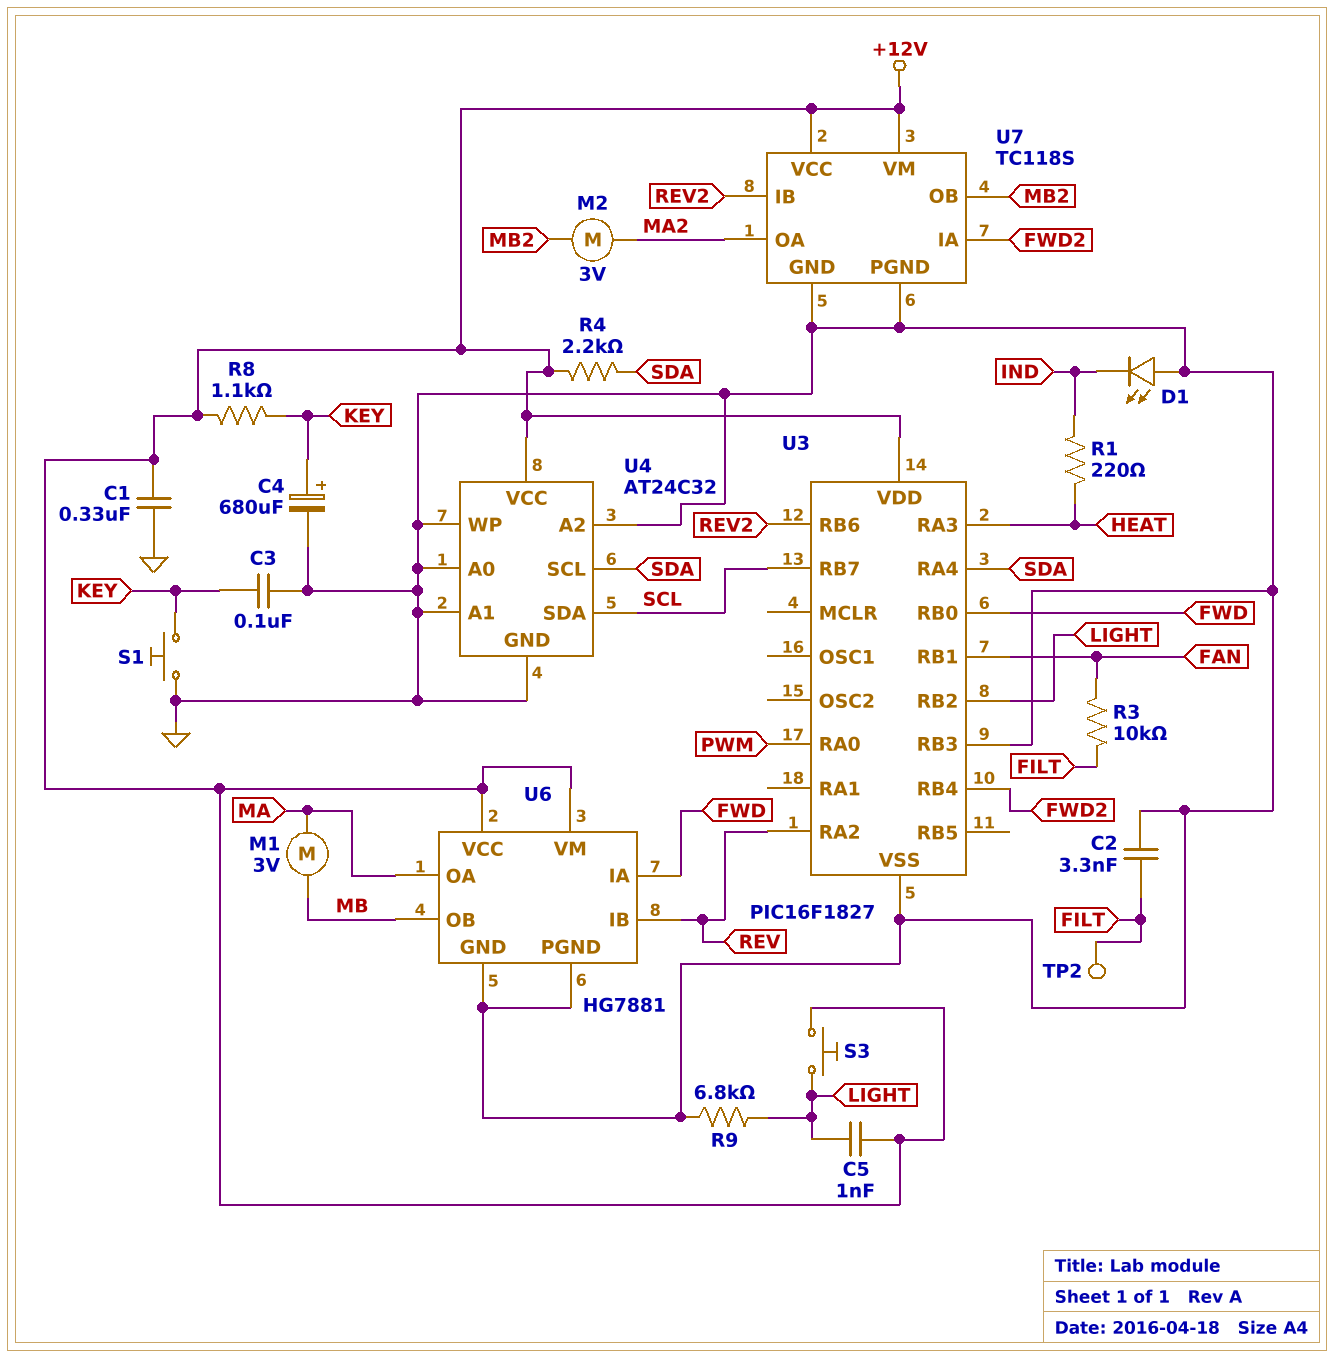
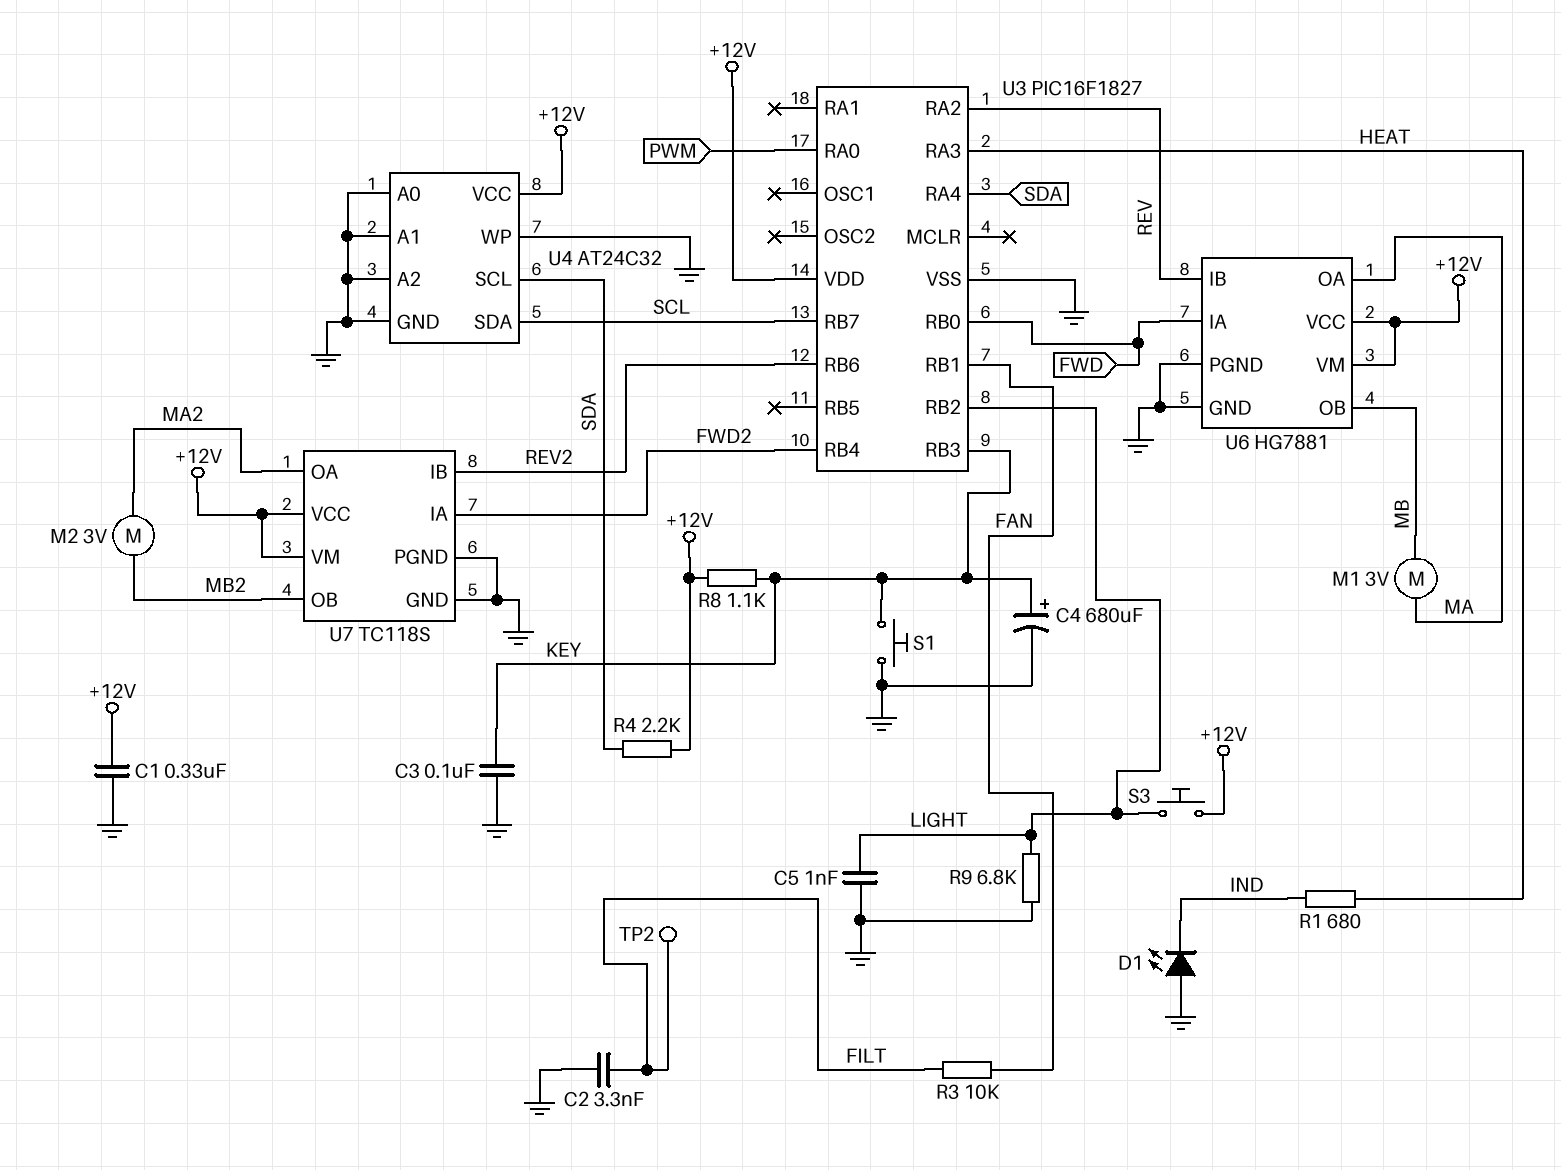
C5: 1nF (+12V, LIGHT) -> 1nF (GND, LIGHT)
R1: 220 (HEAT, IND) -> 680 (HEAT, IND)
U3 pin RB3: GND -> KEY

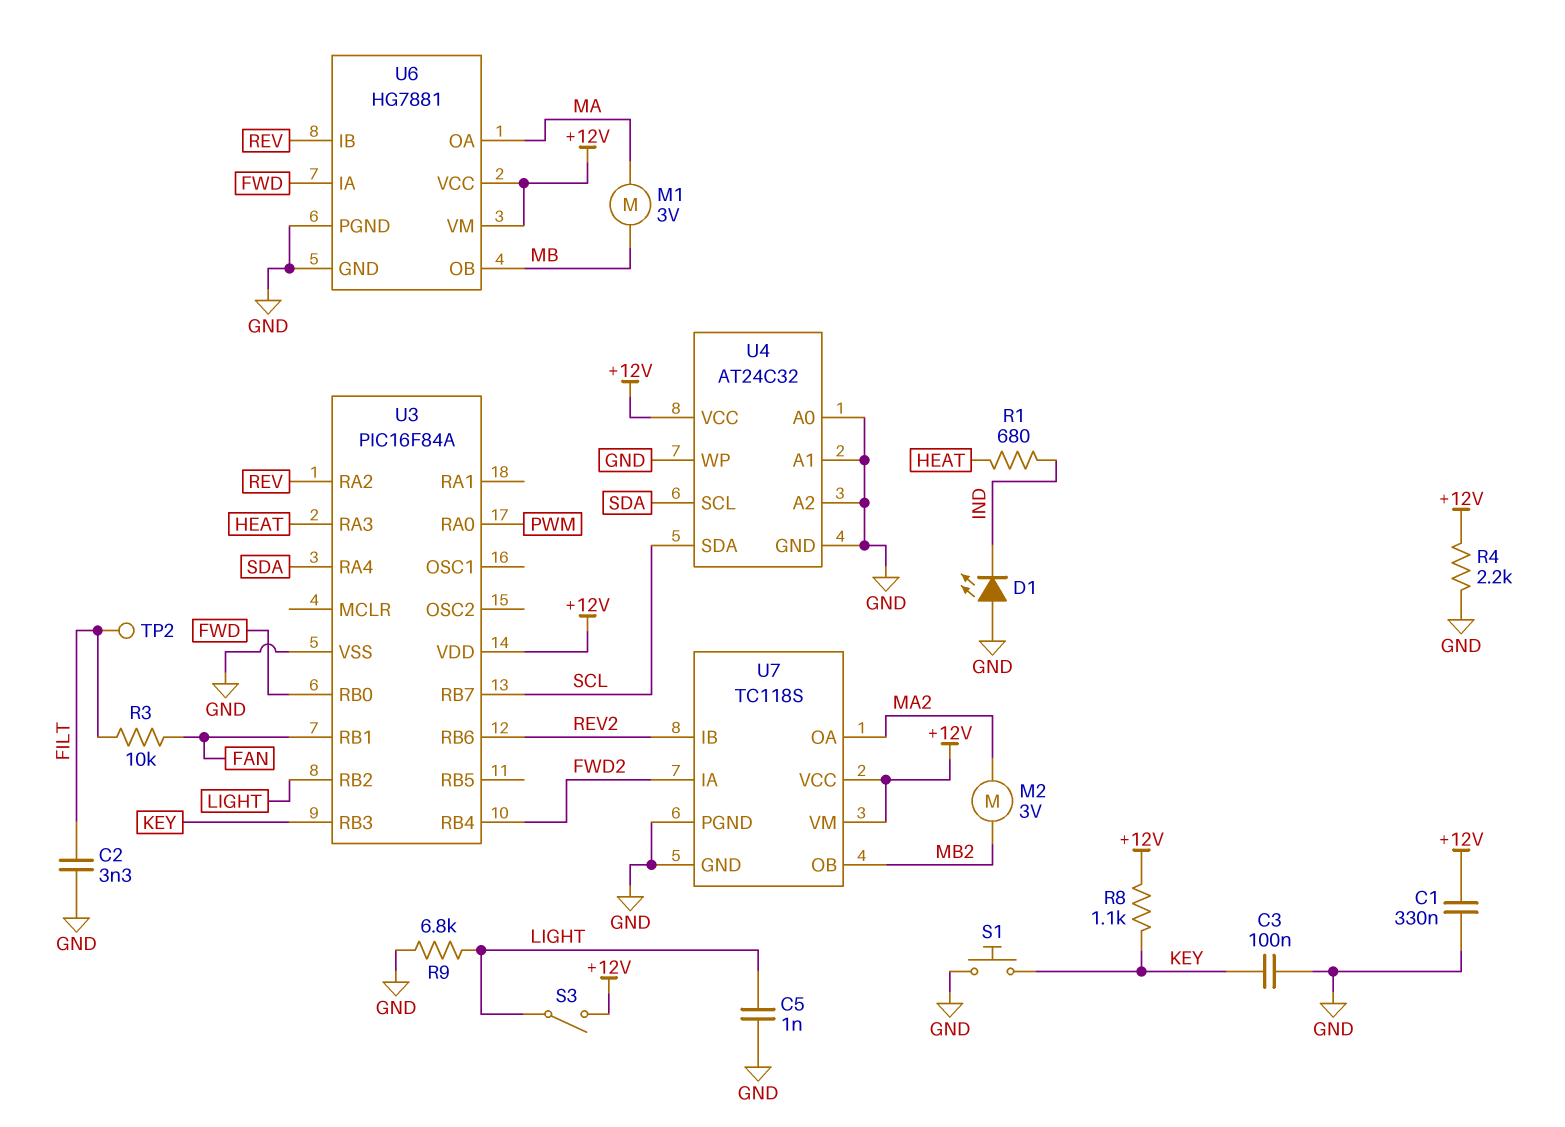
C4: 680uF (plus KEY, minus GND) -> none
R4: 2.2k (+12V, SDA) -> 2.2k (+12V, GND)
S3: button (+12V, LIGHT) -> switch (+12V, LIGHT)
U3: PIC16F1827 -> PIC16F84A

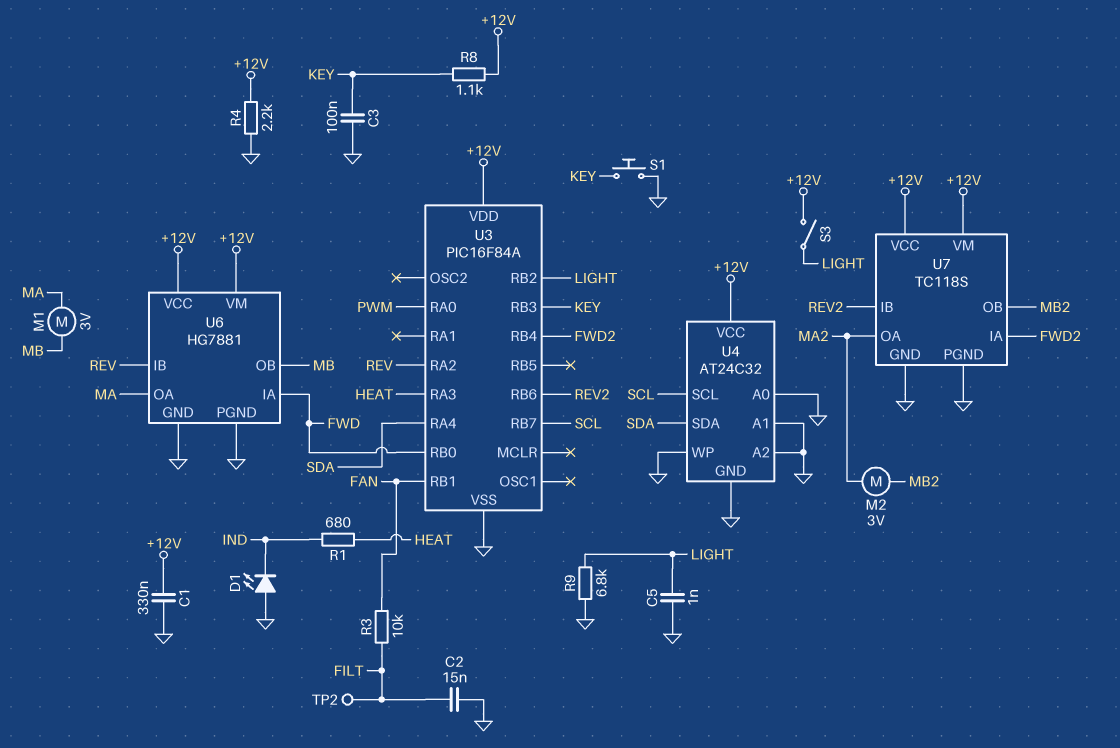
C2: 3.3nF (FILT, GND) -> 15nF (FILT, GND)
U4 pin SCL: SDA -> SCL
U4 pin SDA: SCL -> SDA

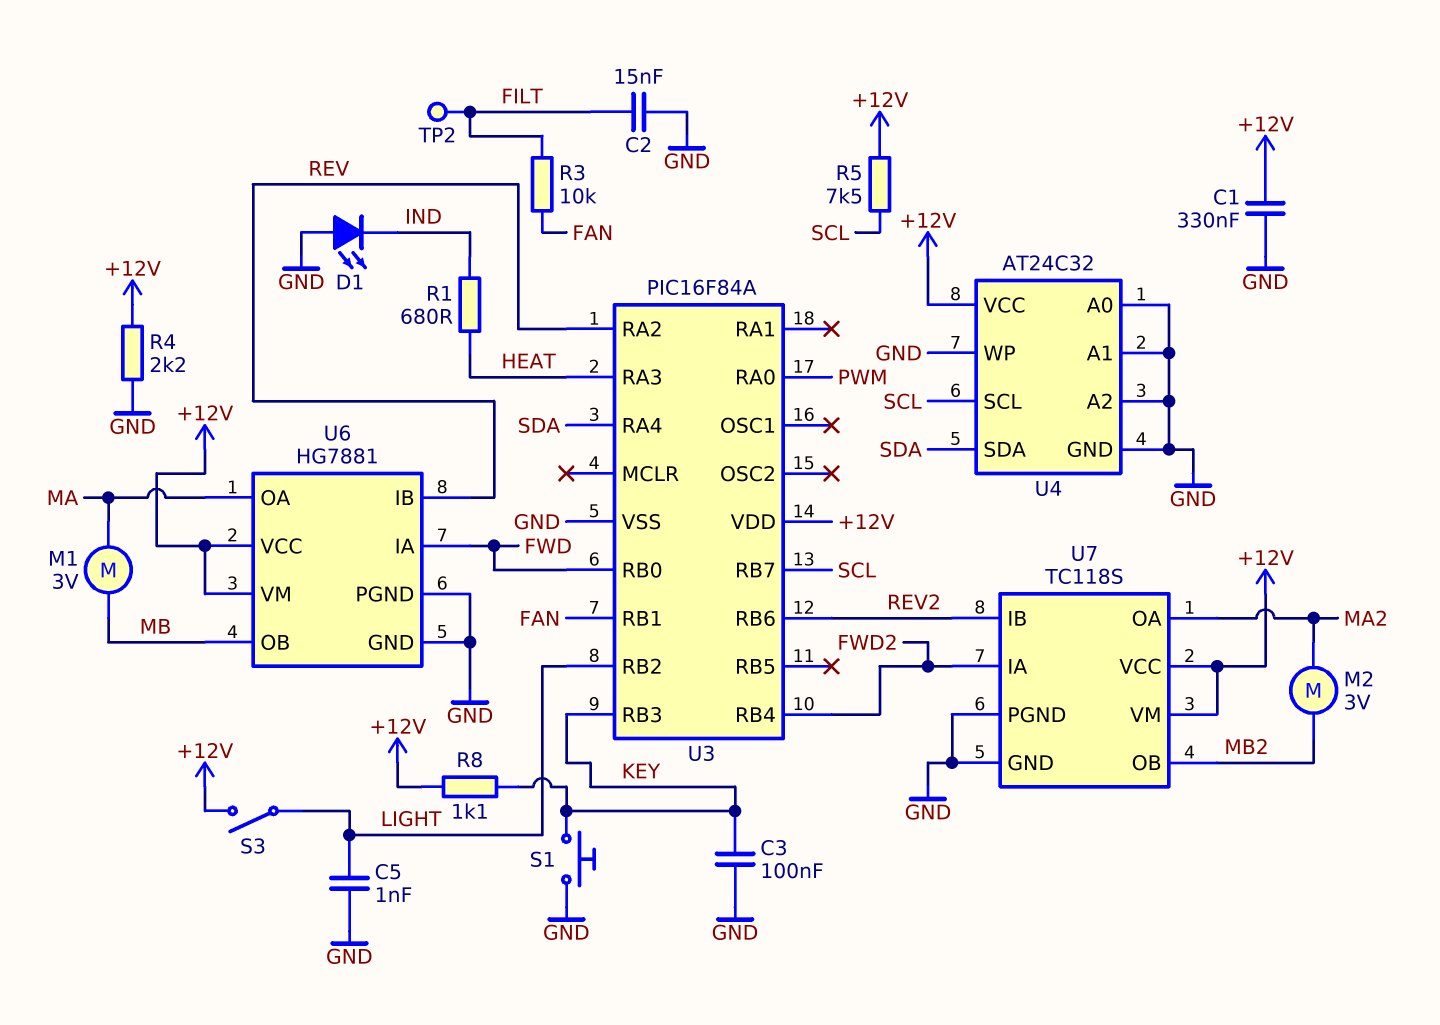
R5: none -> 7.5k (+12V, SCL)
R9: 6.8k (GND, LIGHT) -> none

